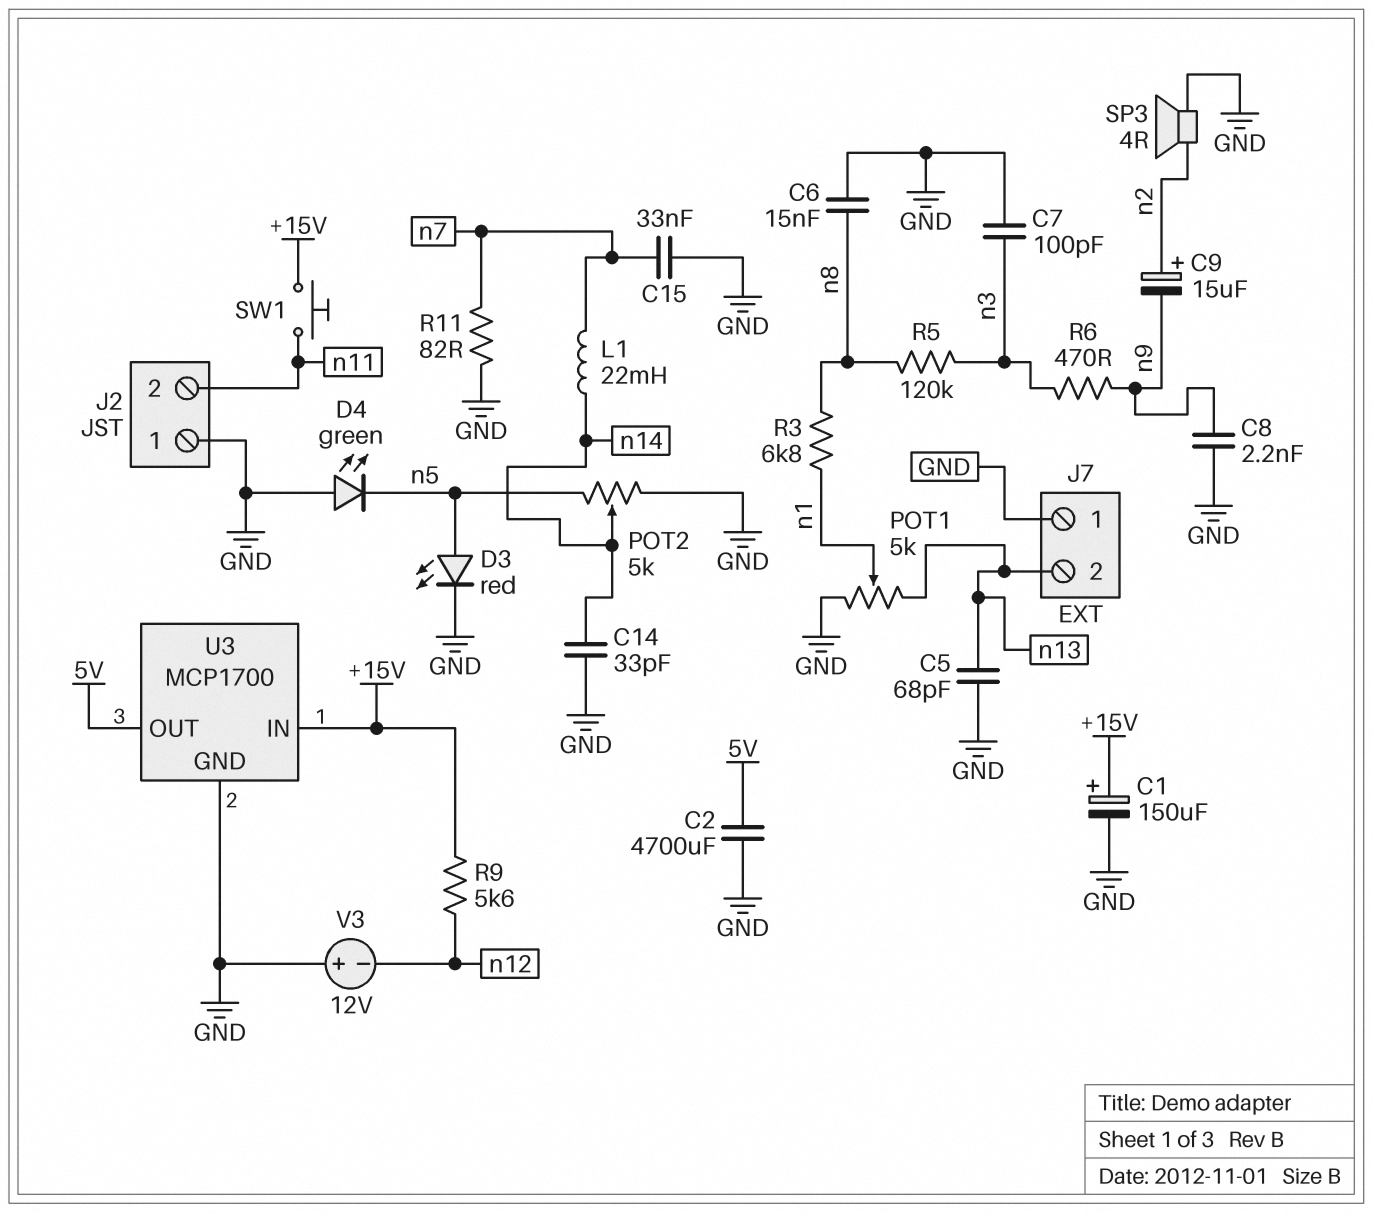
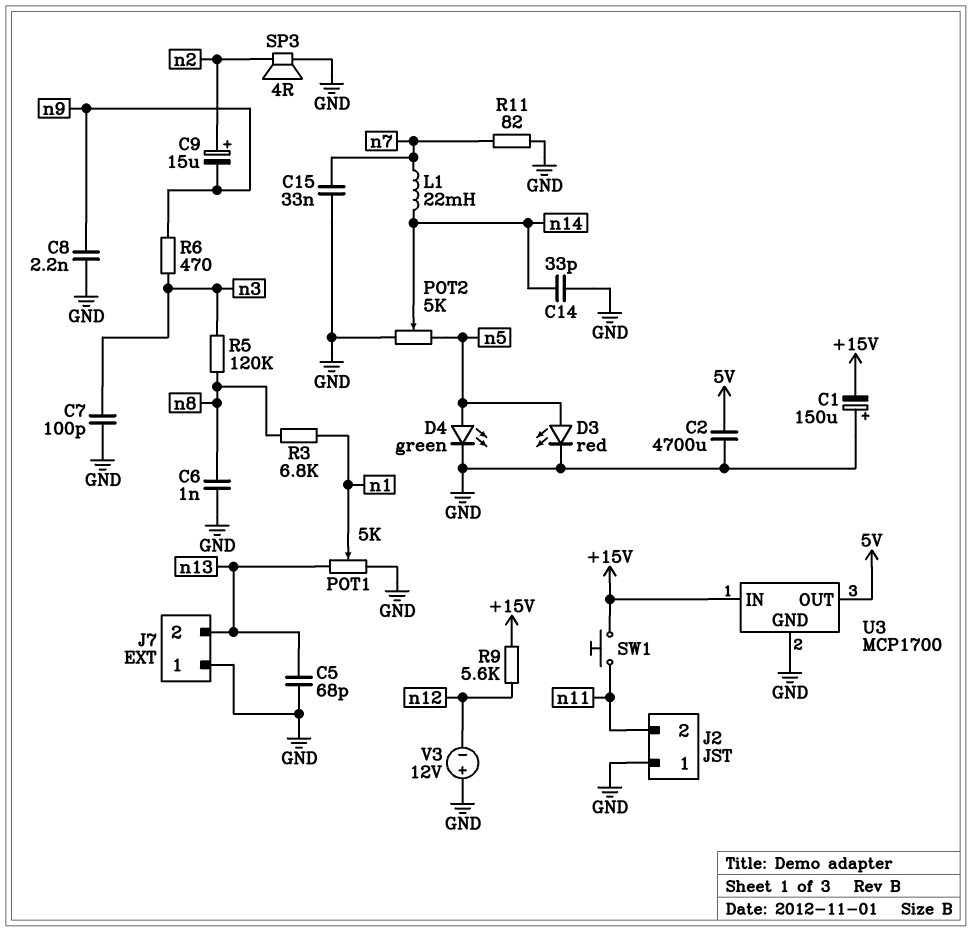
C1: 150uF (plus +15V, minus GND) -> 150uF (plus GND, minus +15V)
C6: 15nF (GND, n8) -> 1nF (GND, n8)
D4: LED green (A GND, K n5) -> LED green (A n5, K GND)

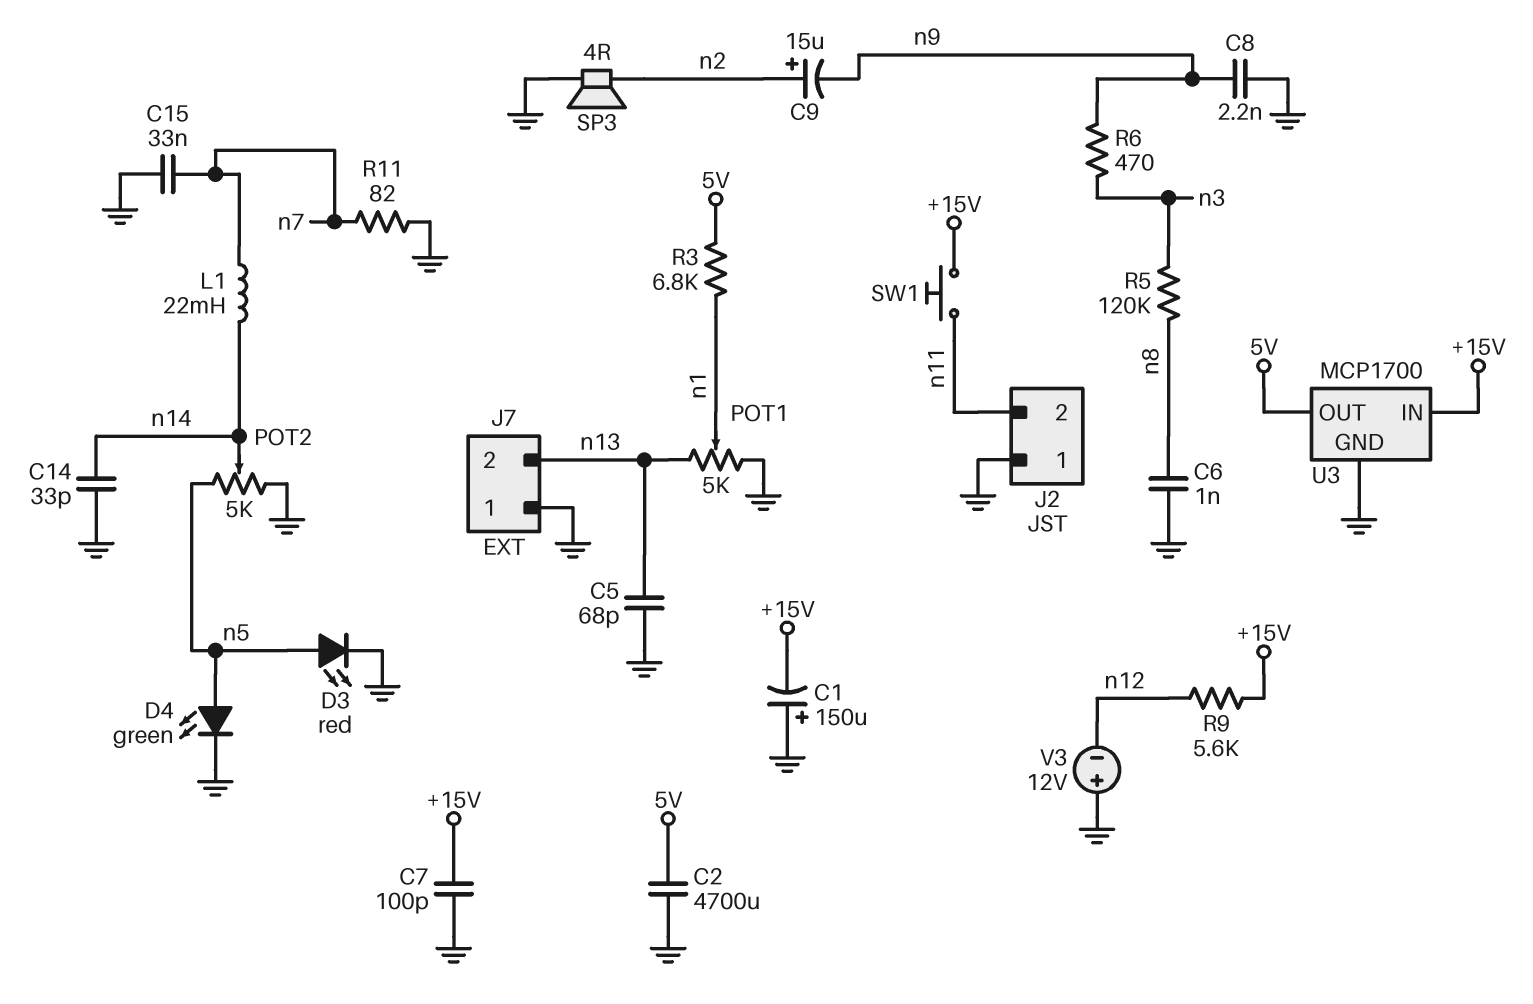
C7: 100pF (GND, n3) -> 100pF (+15V, GND)
R3: 6.8k (n1, n8) -> 6.8k (5V, n1)

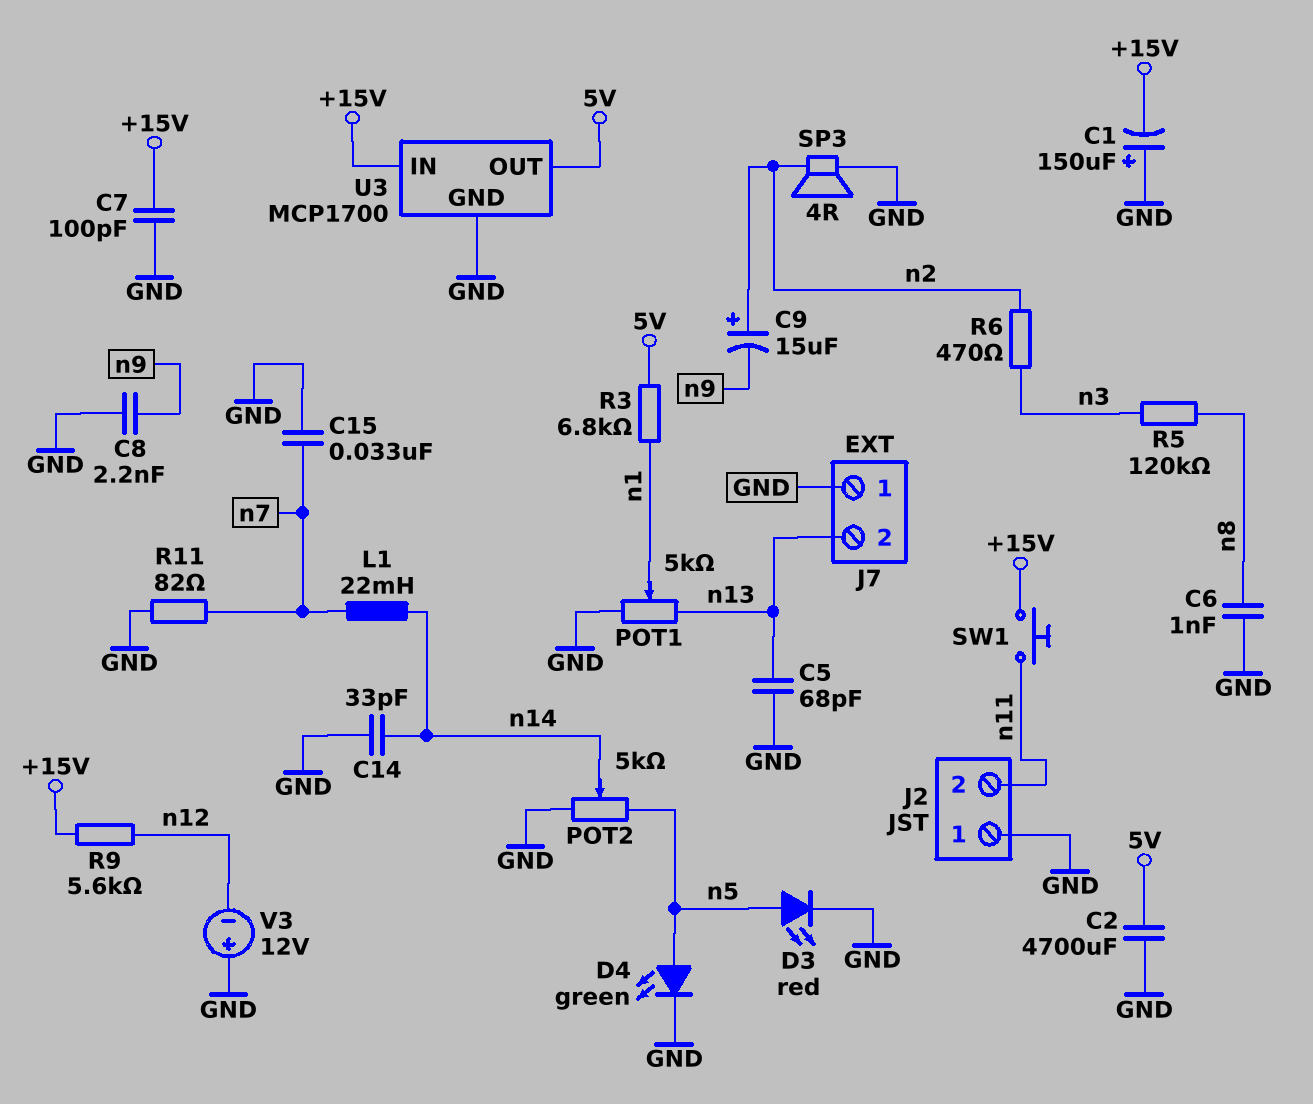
R6: 470 (n3, n9) -> 470 (n2, n3)

